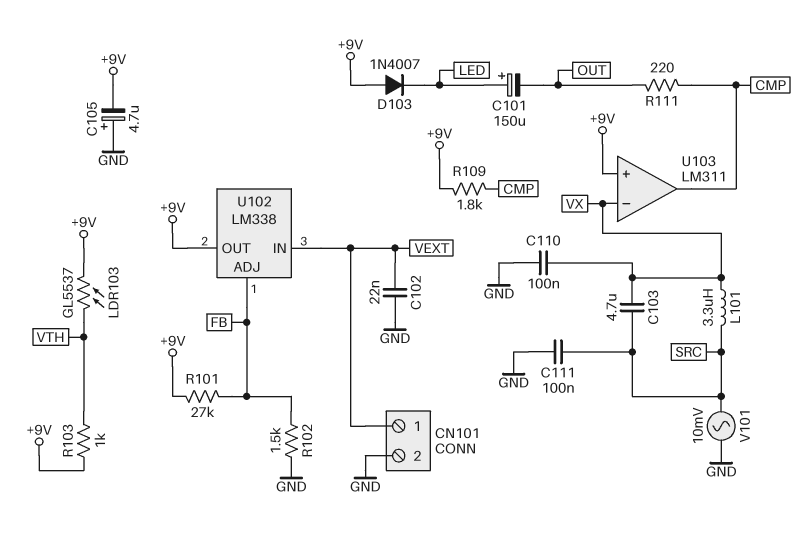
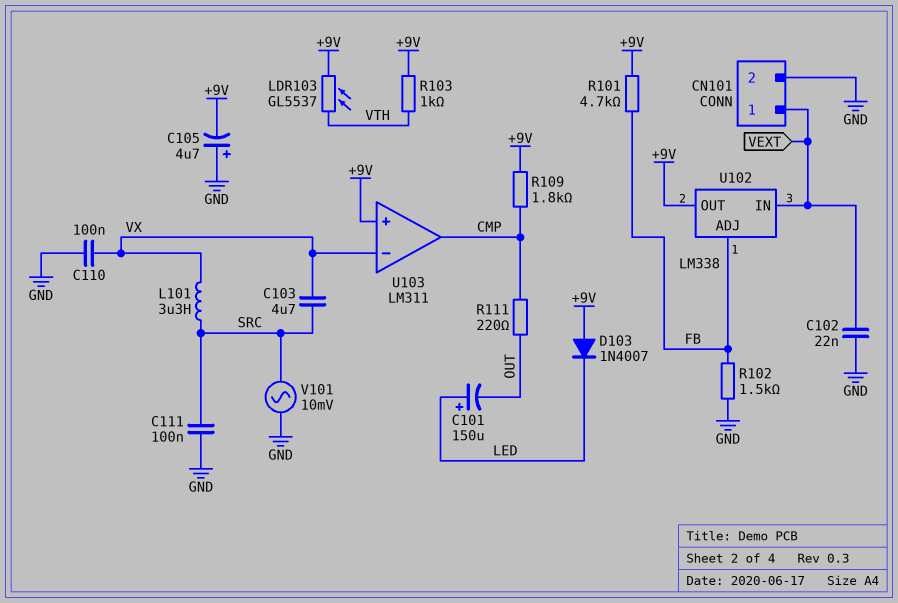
R101: 27k (+9V, FB) -> 4.7k (+9V, FB)

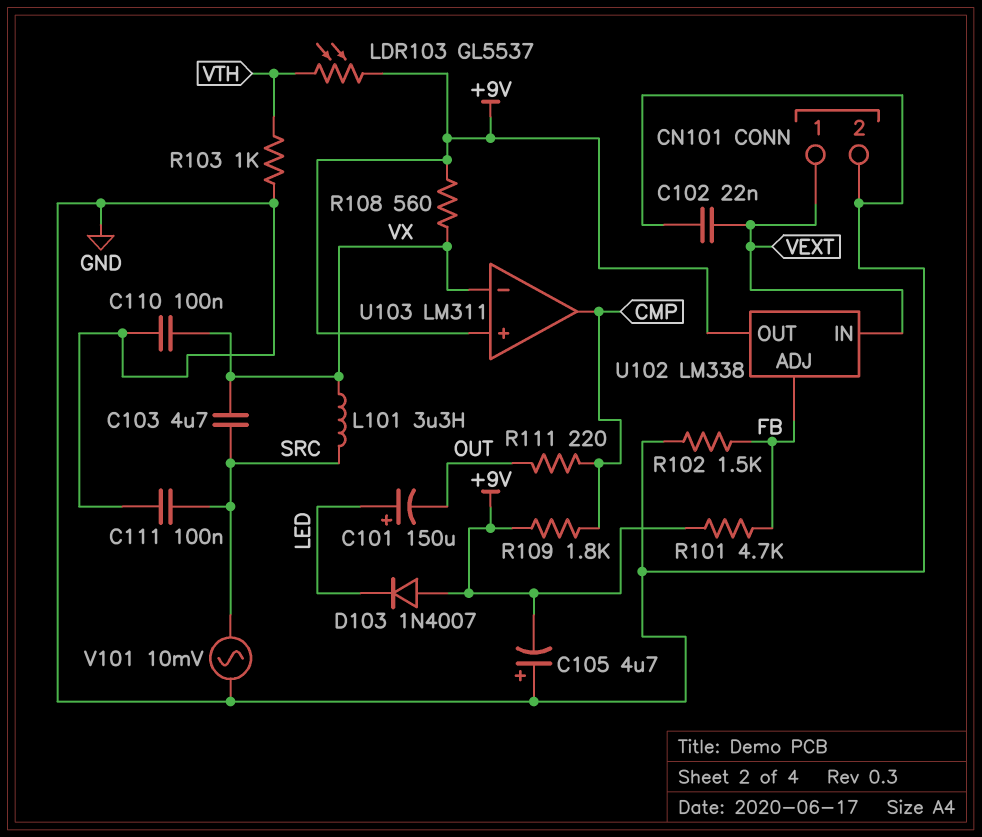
R103: 1k (+9V, VTH) -> 1k (GND, VTH)
R108: none -> 560 (+9V, VX)

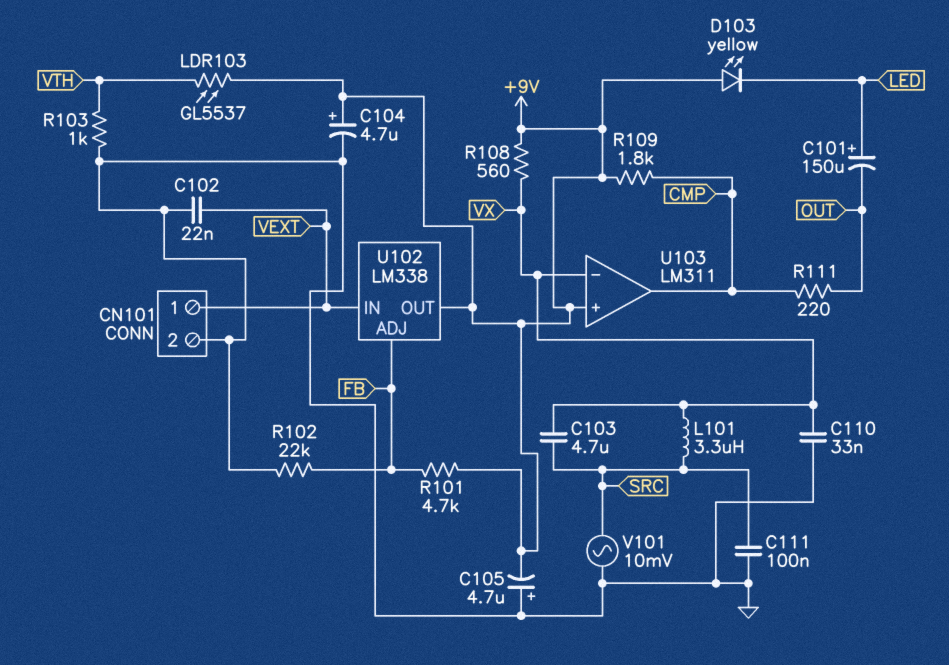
C104: none -> 4.7uF (plus +9V, minus GND)
C110: 100nF (GND, VX) -> 33nF (GND, VX)
D103: diode 1N4007 (A +9V, K LED) -> LED yellow (A +9V, K LED)
R102: 1.5k (FB, GND) -> 22k (FB, GND)

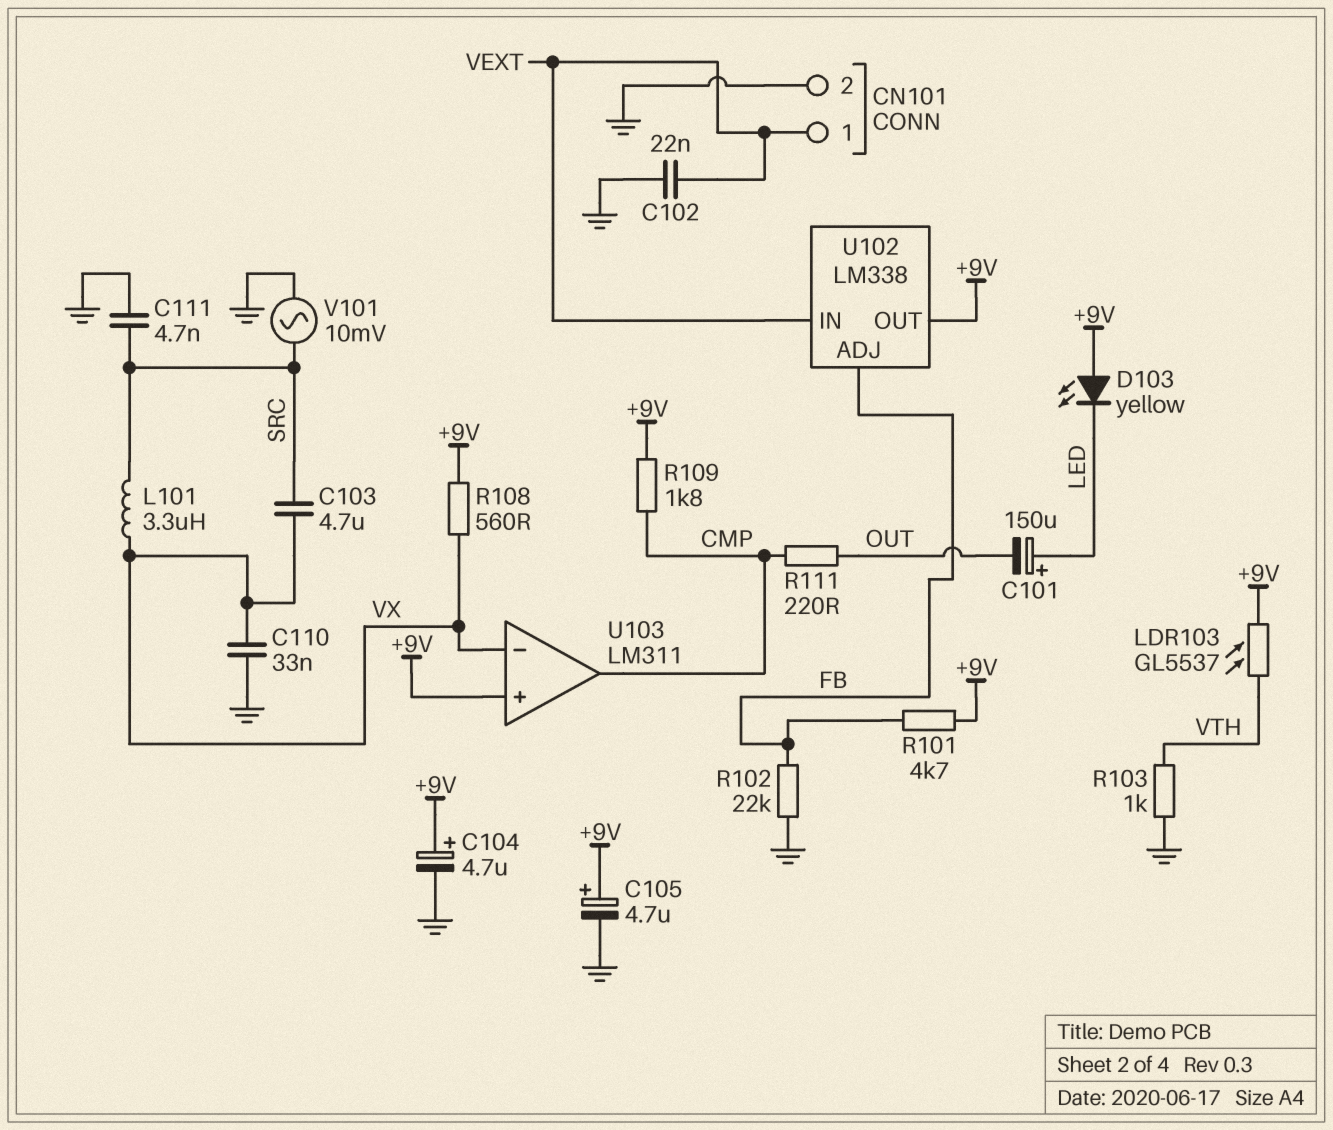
C105: 4.7uF (plus GND, minus +9V) -> 4.7uF (plus +9V, minus GND)
C111: 100nF (GND, SRC) -> 4.7nF (GND, SRC)

